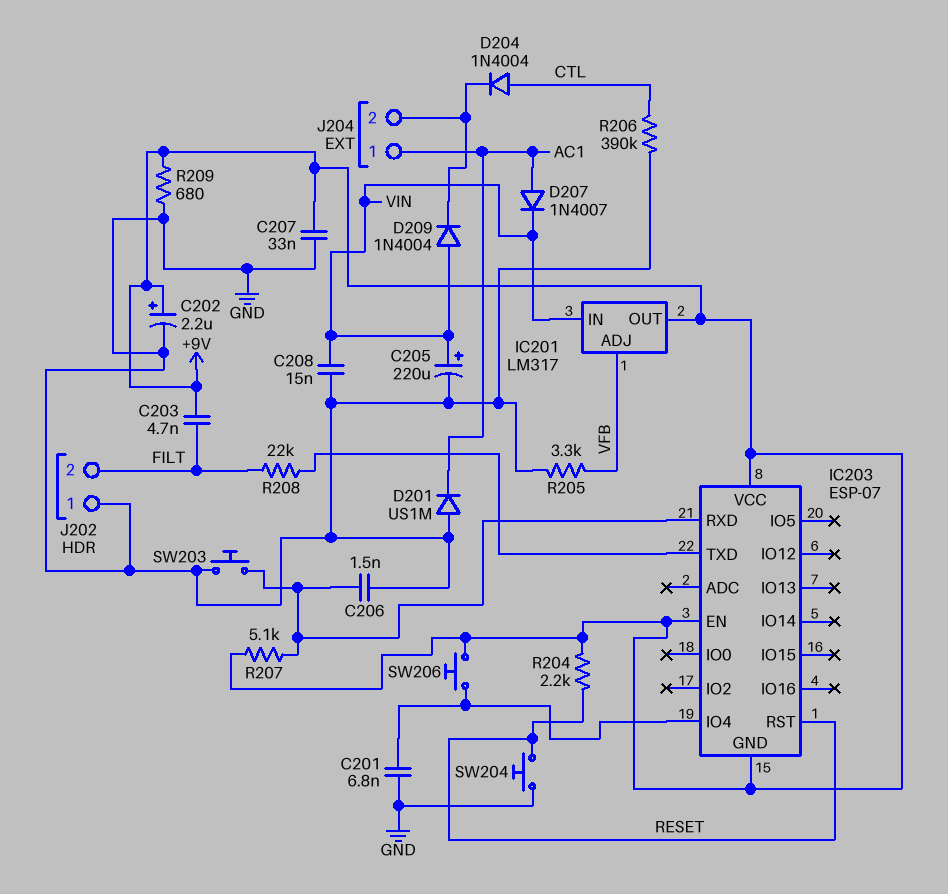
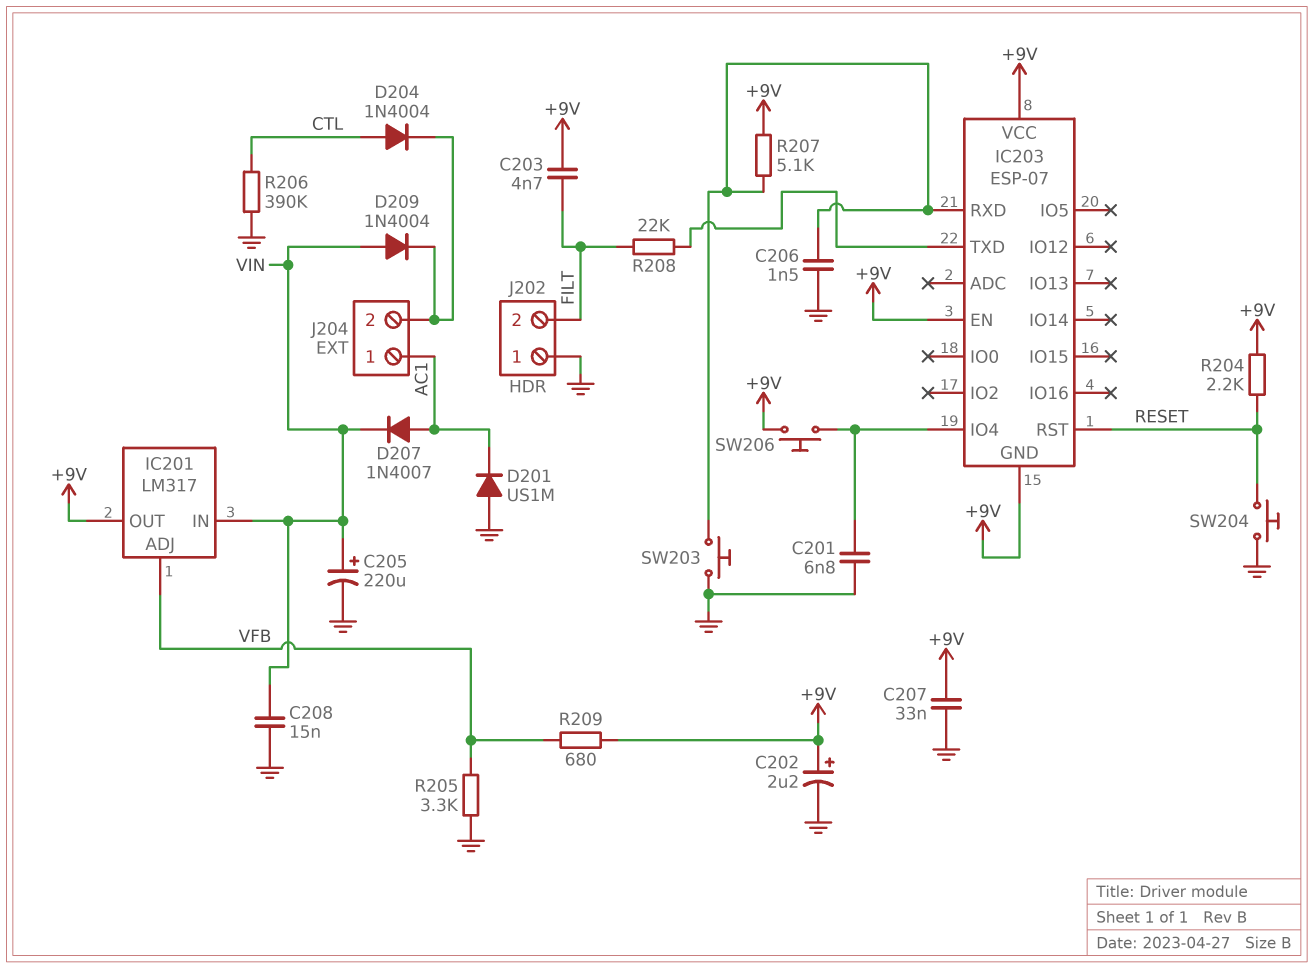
R209: 680 (+9V, GND) -> 680 (+9V, VFB)

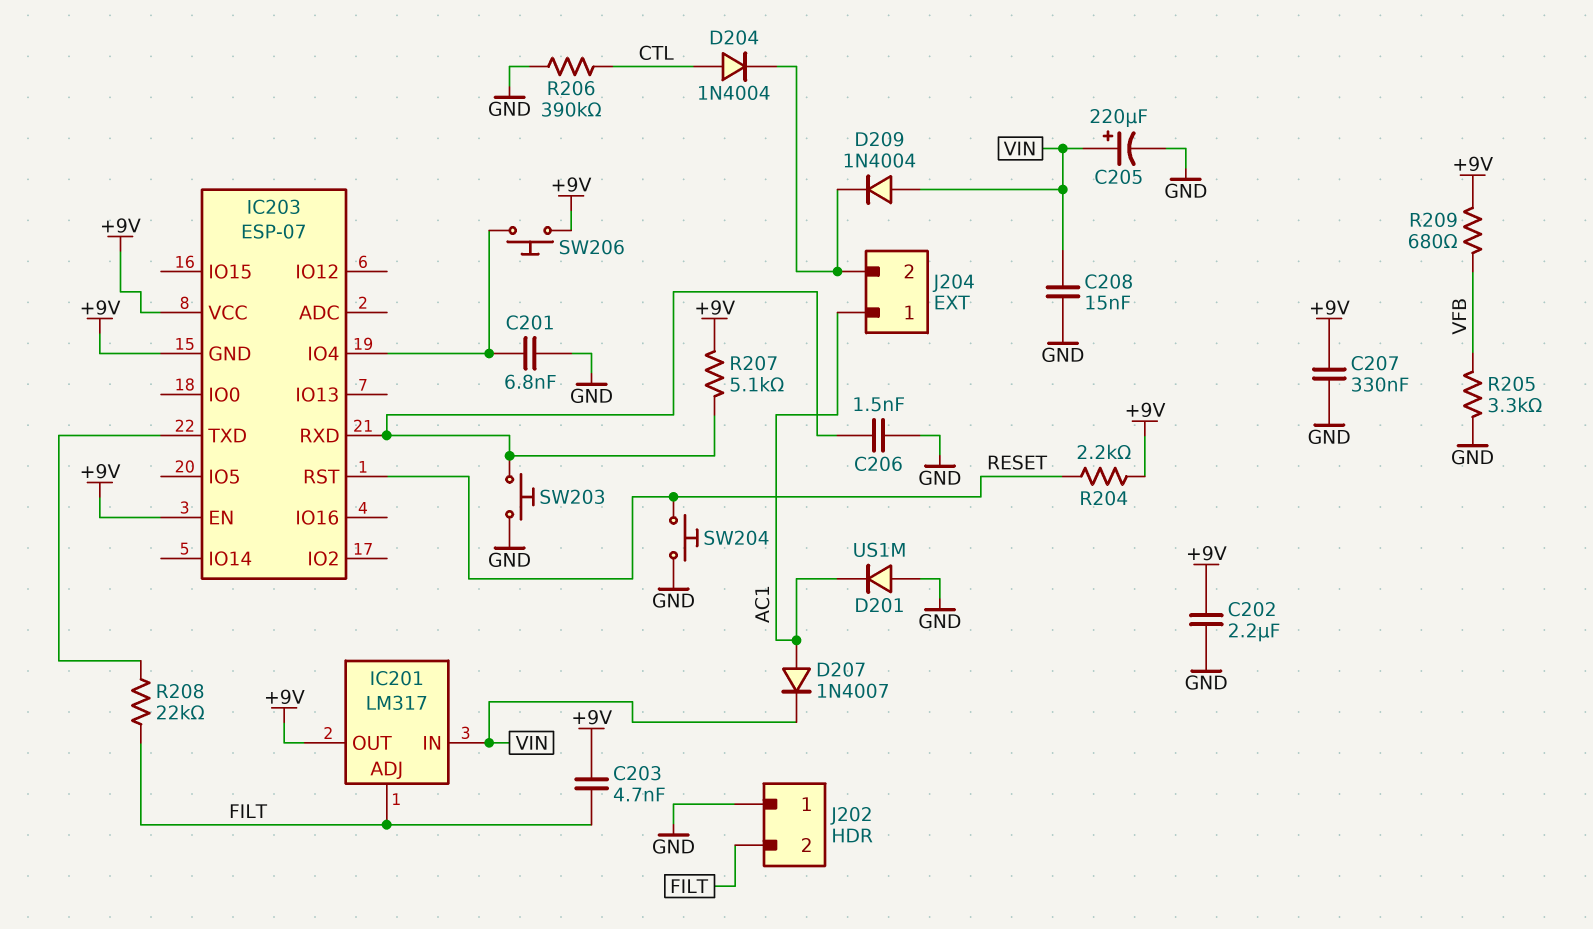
C202: 2.2uF (plus +9V, minus GND) -> 2.2uF (+9V, GND)
C207: 33nF (+9V, GND) -> 330nF (+9V, GND)
IC201 pin ADJ: VFB -> FILT

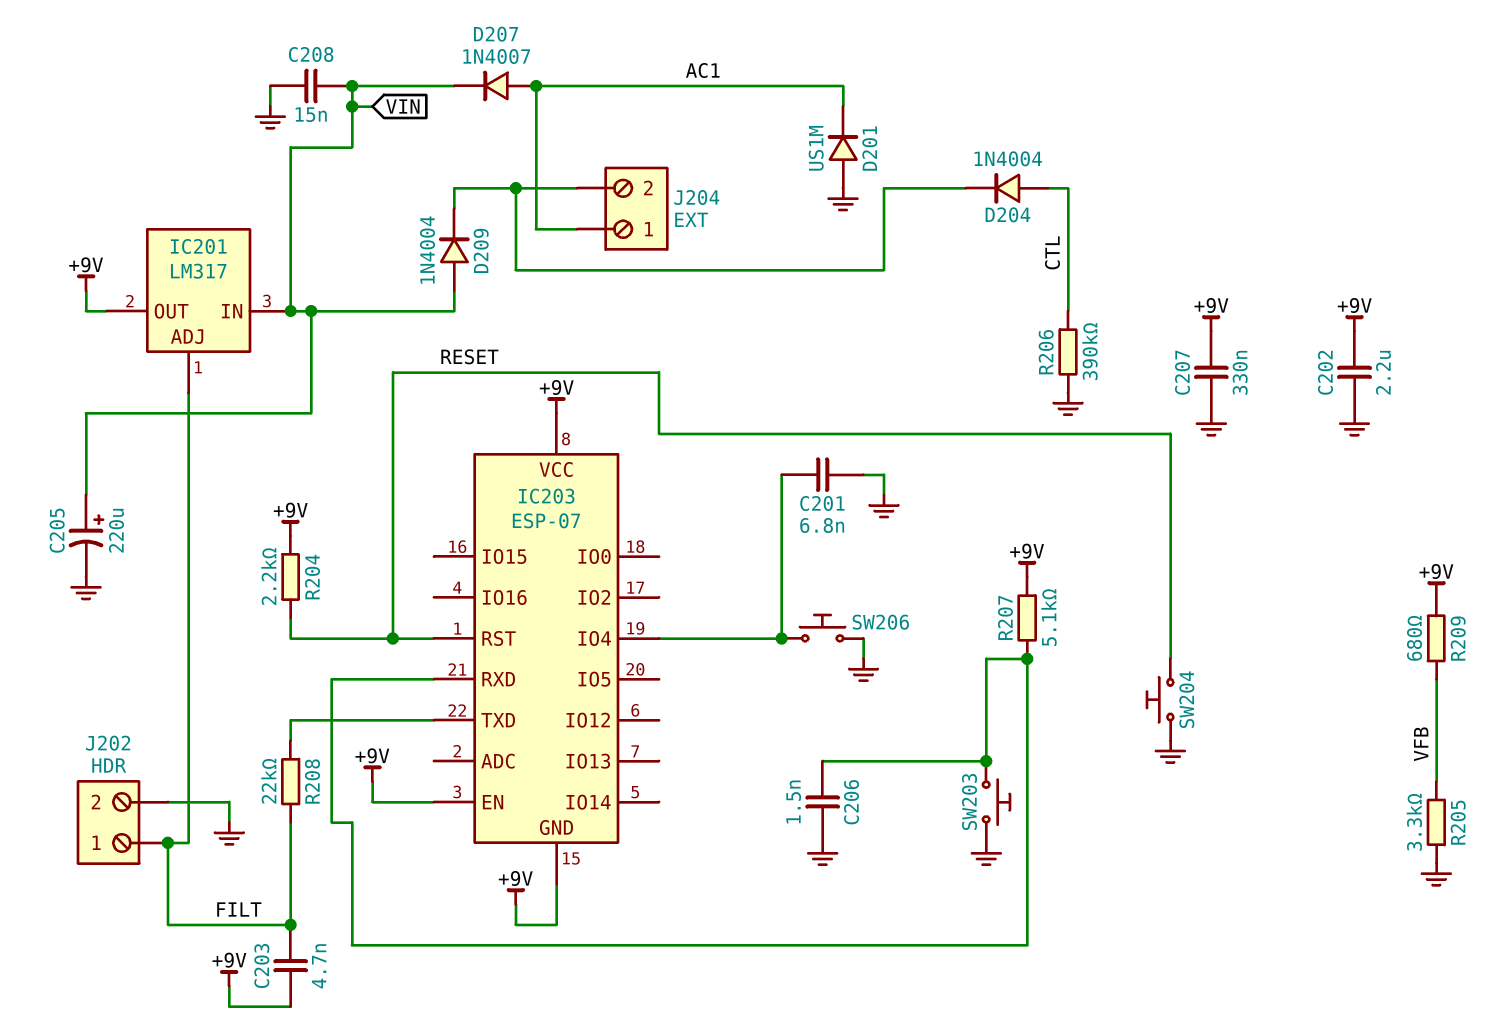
J202 pin 1: GND -> FILT
J202 pin 2: FILT -> GND
SW206: button (+9V, IC203/IO4) -> button (GND, IC203/IO4)

